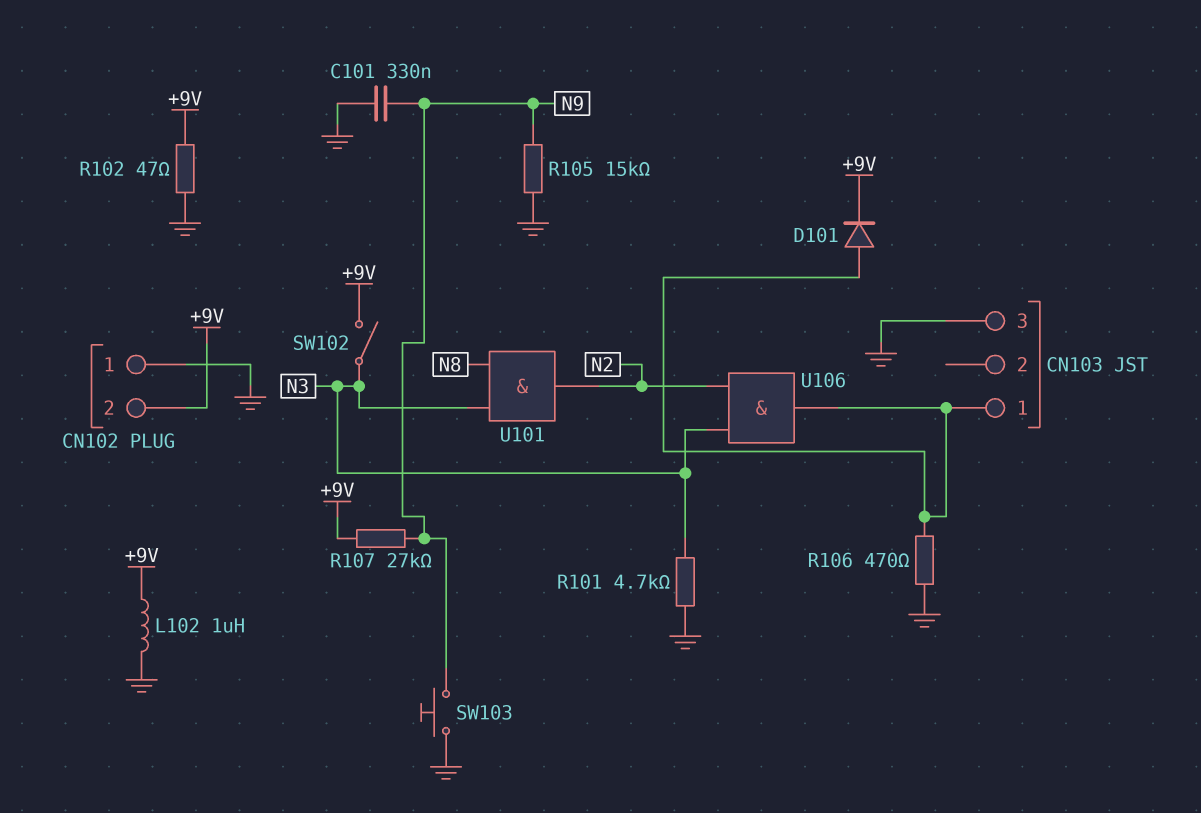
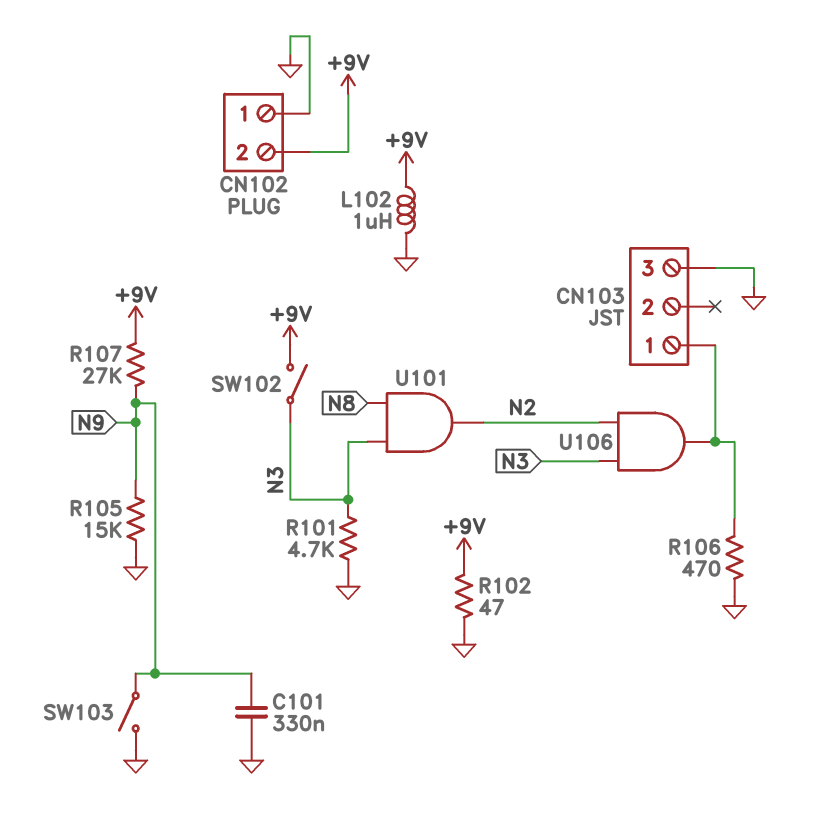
D101: diode (A CN103/1, K +9V) -> none
SW103: button (GND, N9) -> switch (GND, N9)

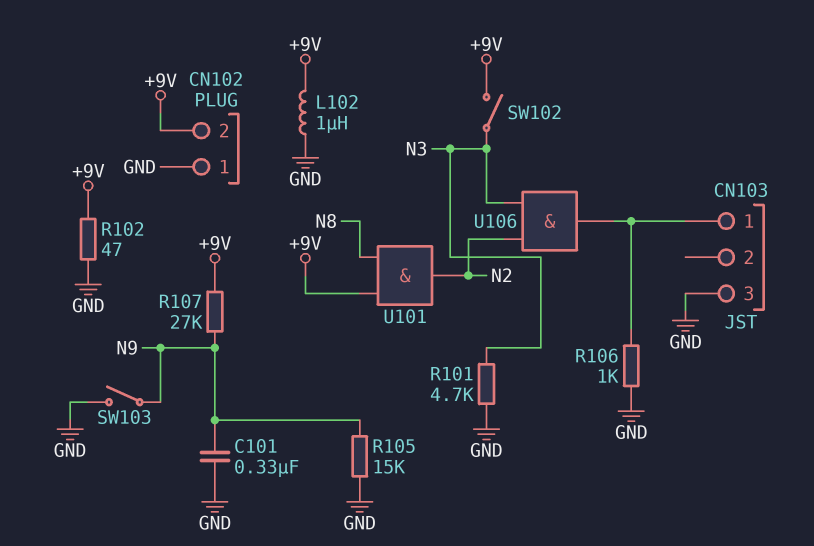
R106: 470 (CN103/1, GND) -> 1k (CN103/1, GND)
U101: AND (in N3, in N8, out N2) -> AND (in +9V, in N8, out N2)

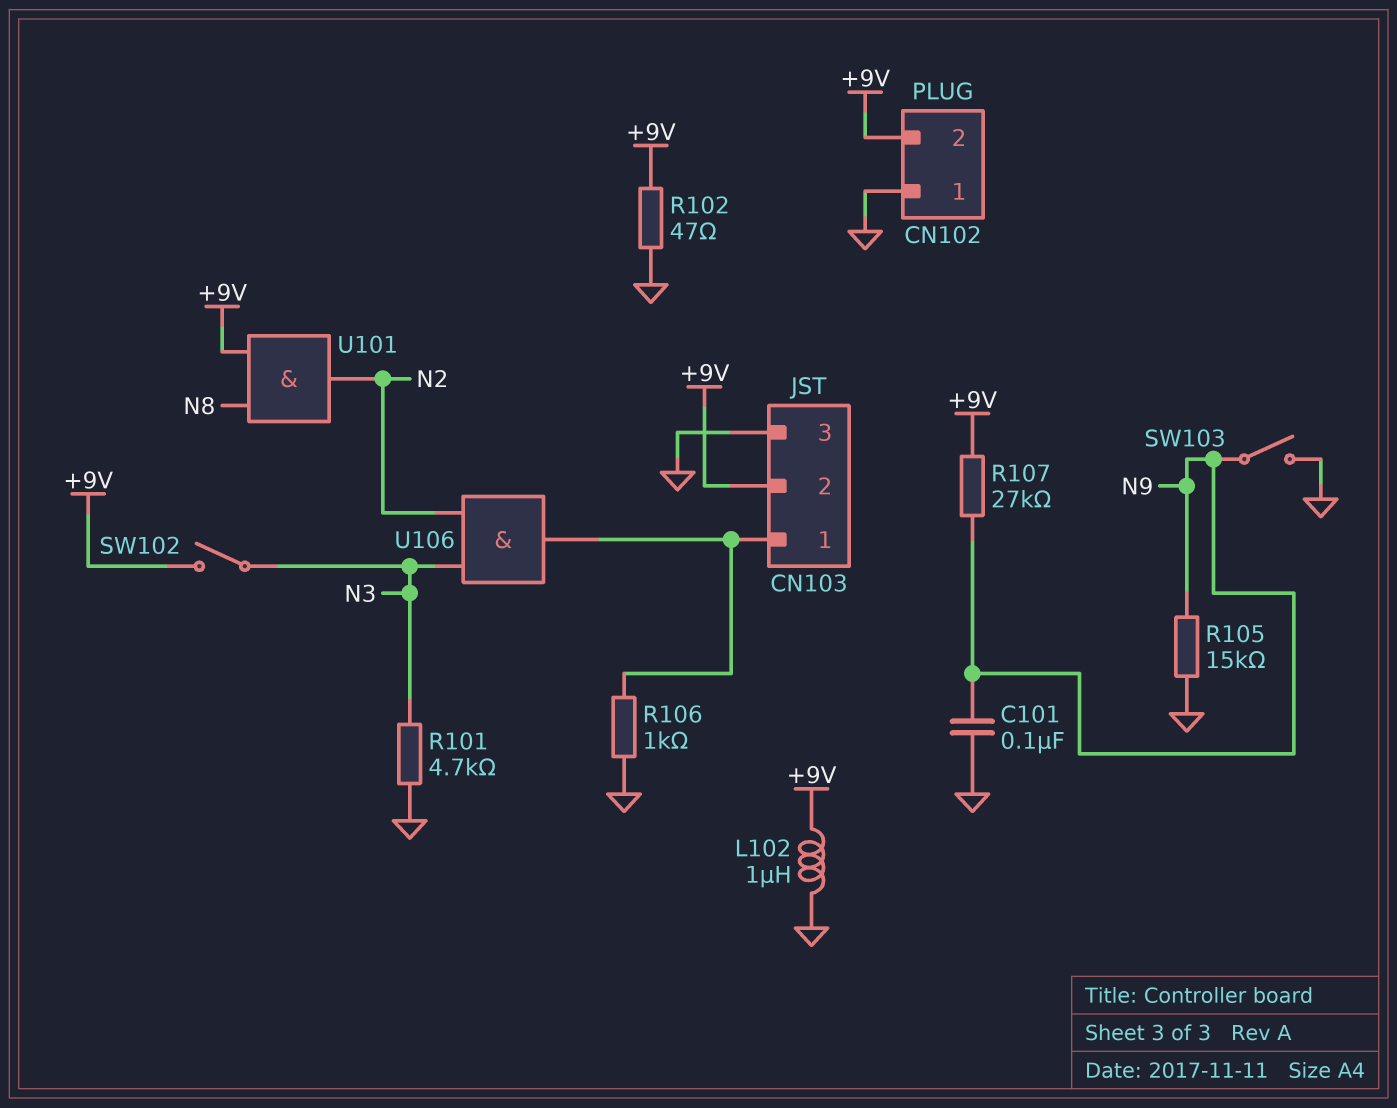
C101: 330nF (GND, N9) -> 100nF (GND, N9)
CN103 pin 2: none -> +9V

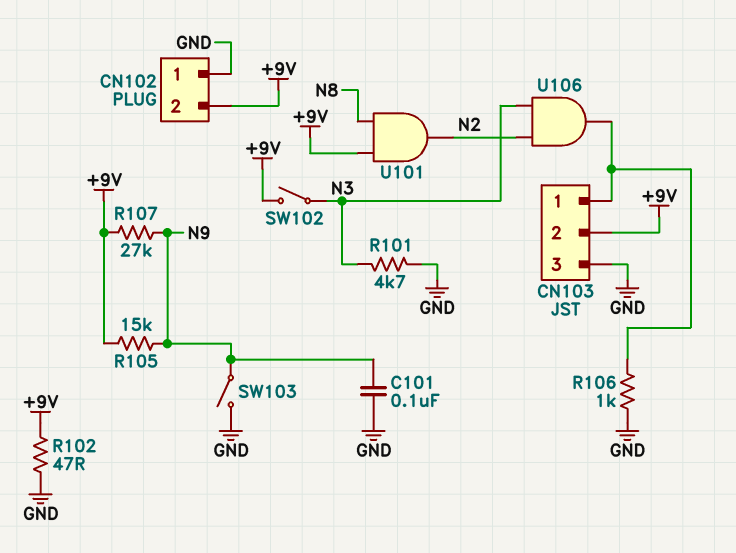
L102: 1uH (+9V, GND) -> none
R105: 15k (GND, N9) -> 15k (+9V, N9)

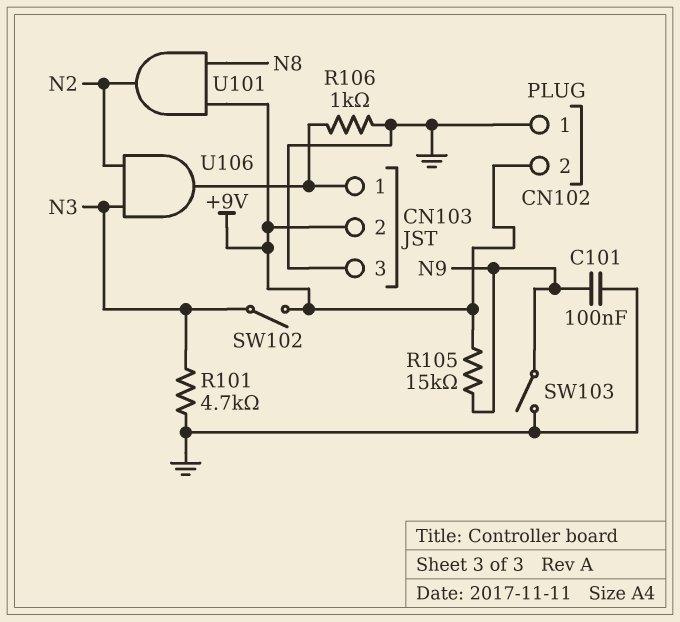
R102: 47 (+9V, GND) -> none
R107: 27k (+9V, N9) -> none

